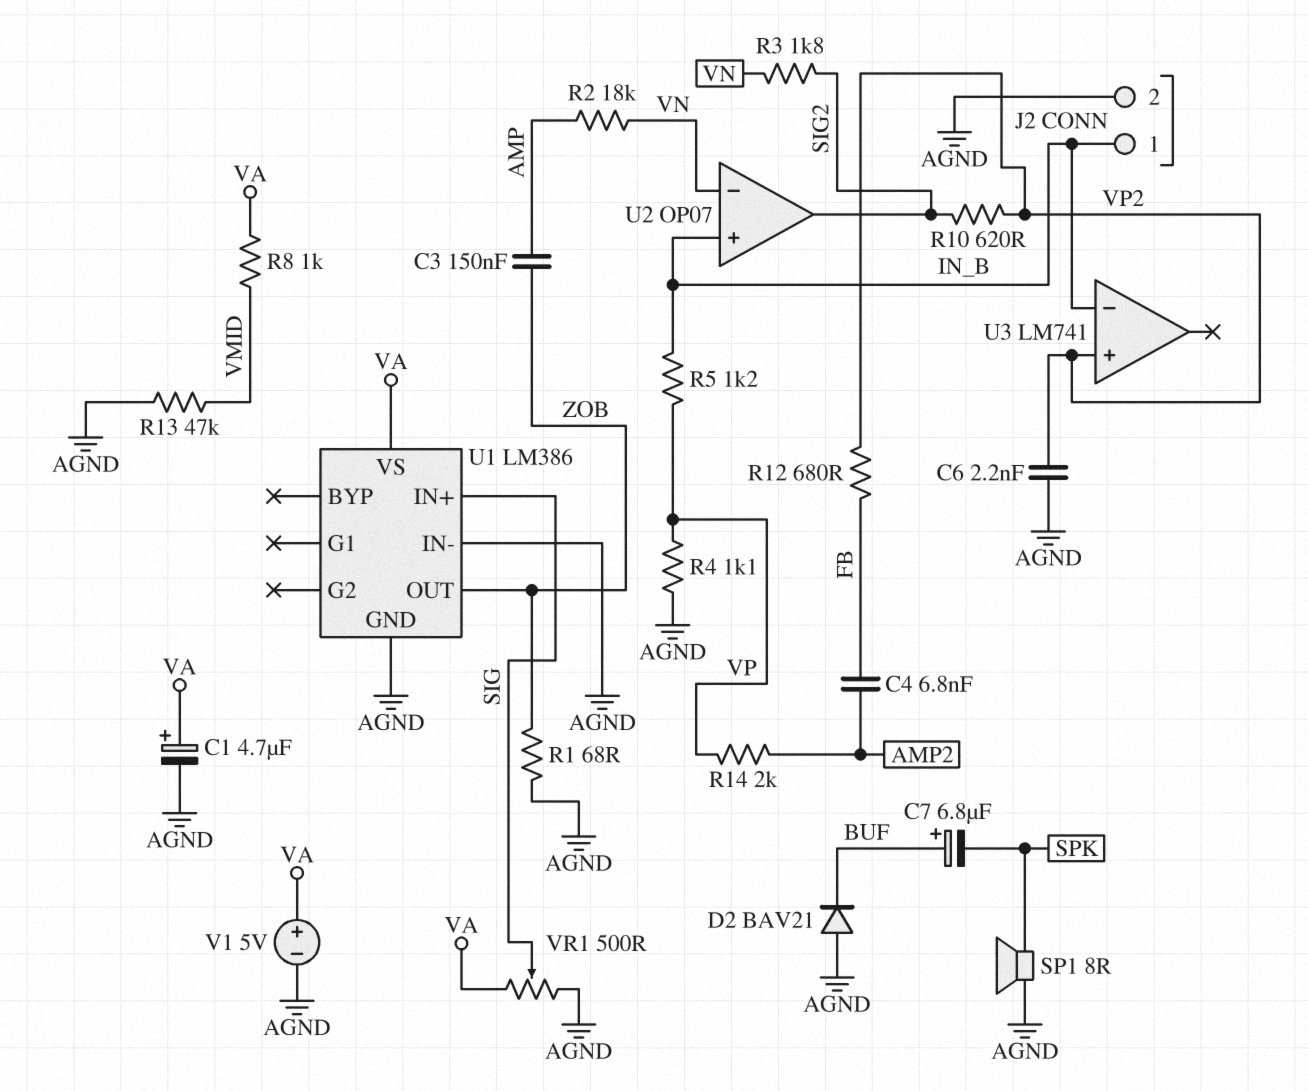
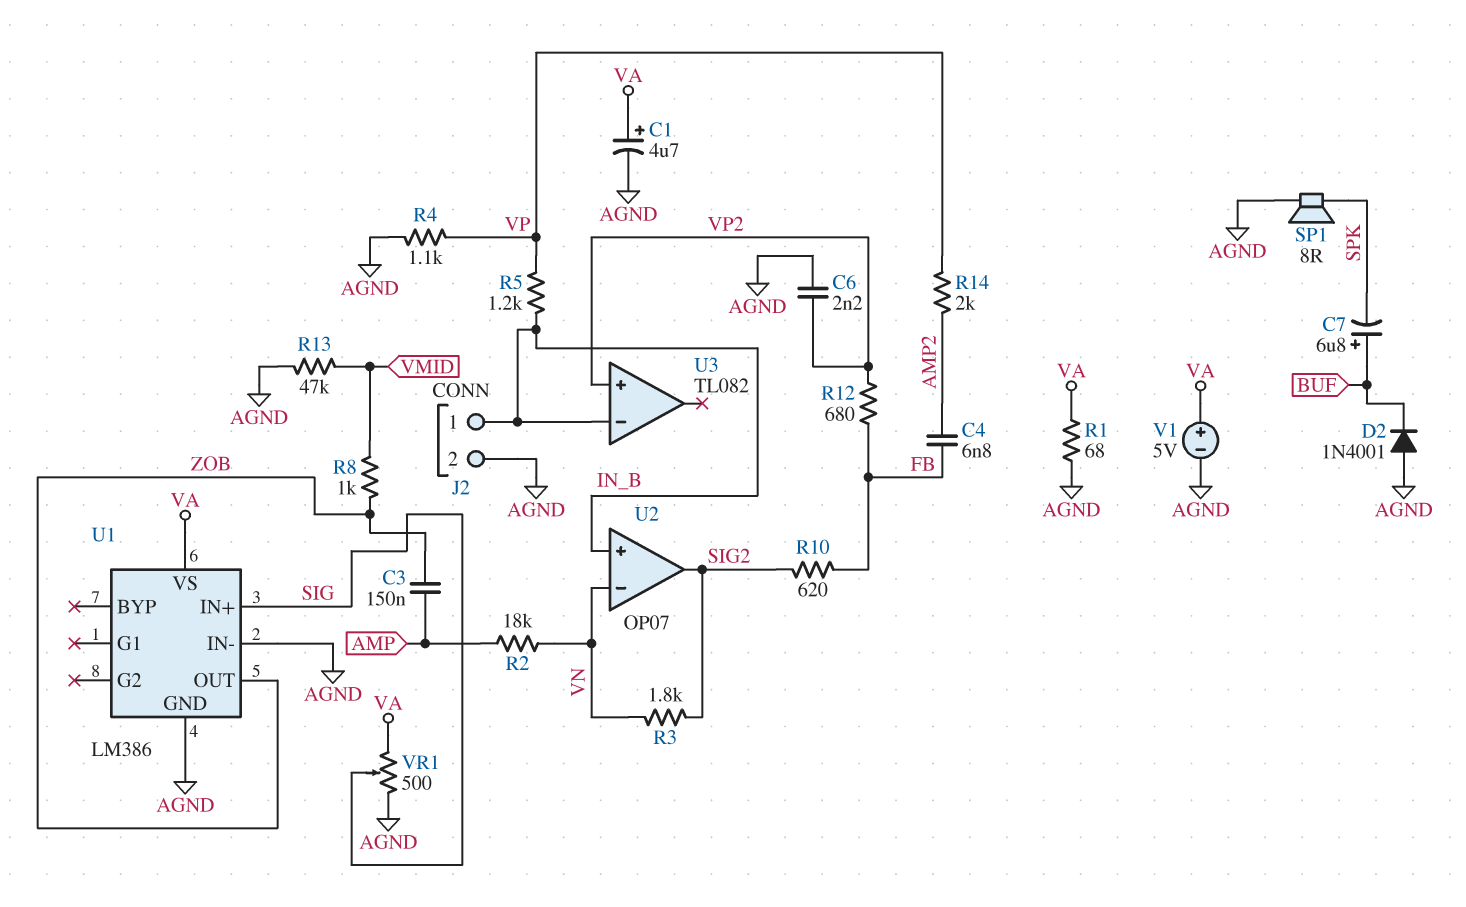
D2: diode BAV21 (A AGND, K BUF) -> diode 1N4001 (A AGND, K BUF)
R1: 68 (AGND, ZOB) -> 68 (AGND, VA)
R8: 1k (VA, VMID) -> 1k (VMID, ZOB)
R10: 620 (SIG2, VP2) -> 620 (FB, SIG2)
U3: LM741 -> TL082

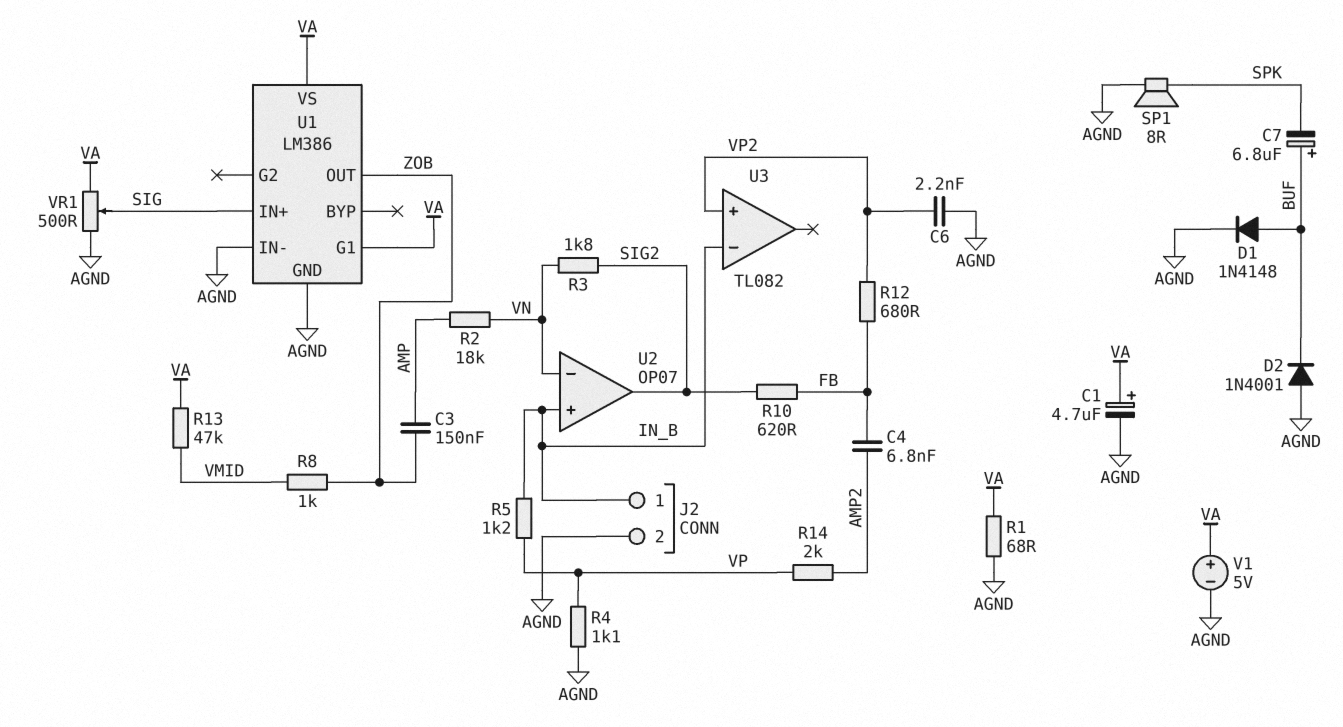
D1: none -> diode 1N4148 (A BUF, K AGND)
R13: 47k (AGND, VMID) -> 47k (VA, VMID)
U1 pin G1: none -> VA

